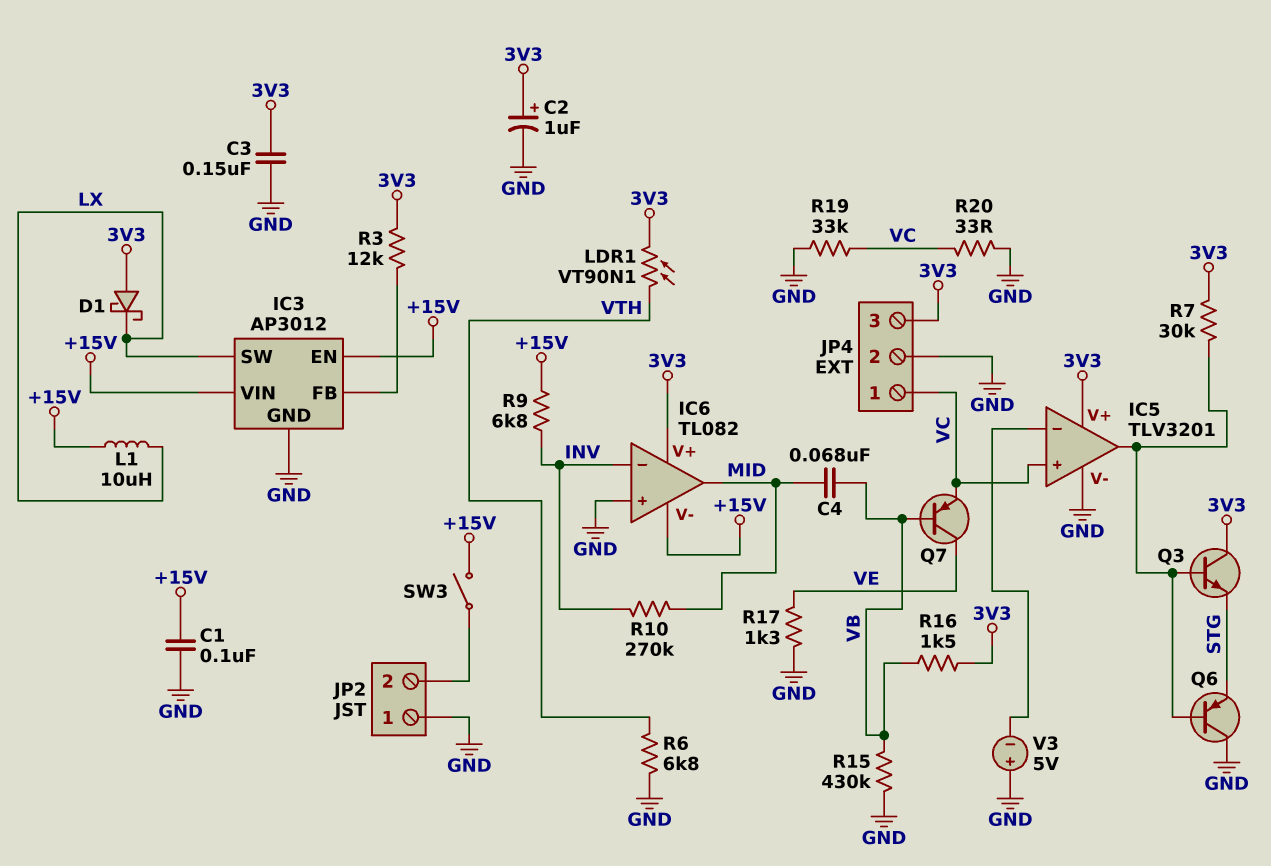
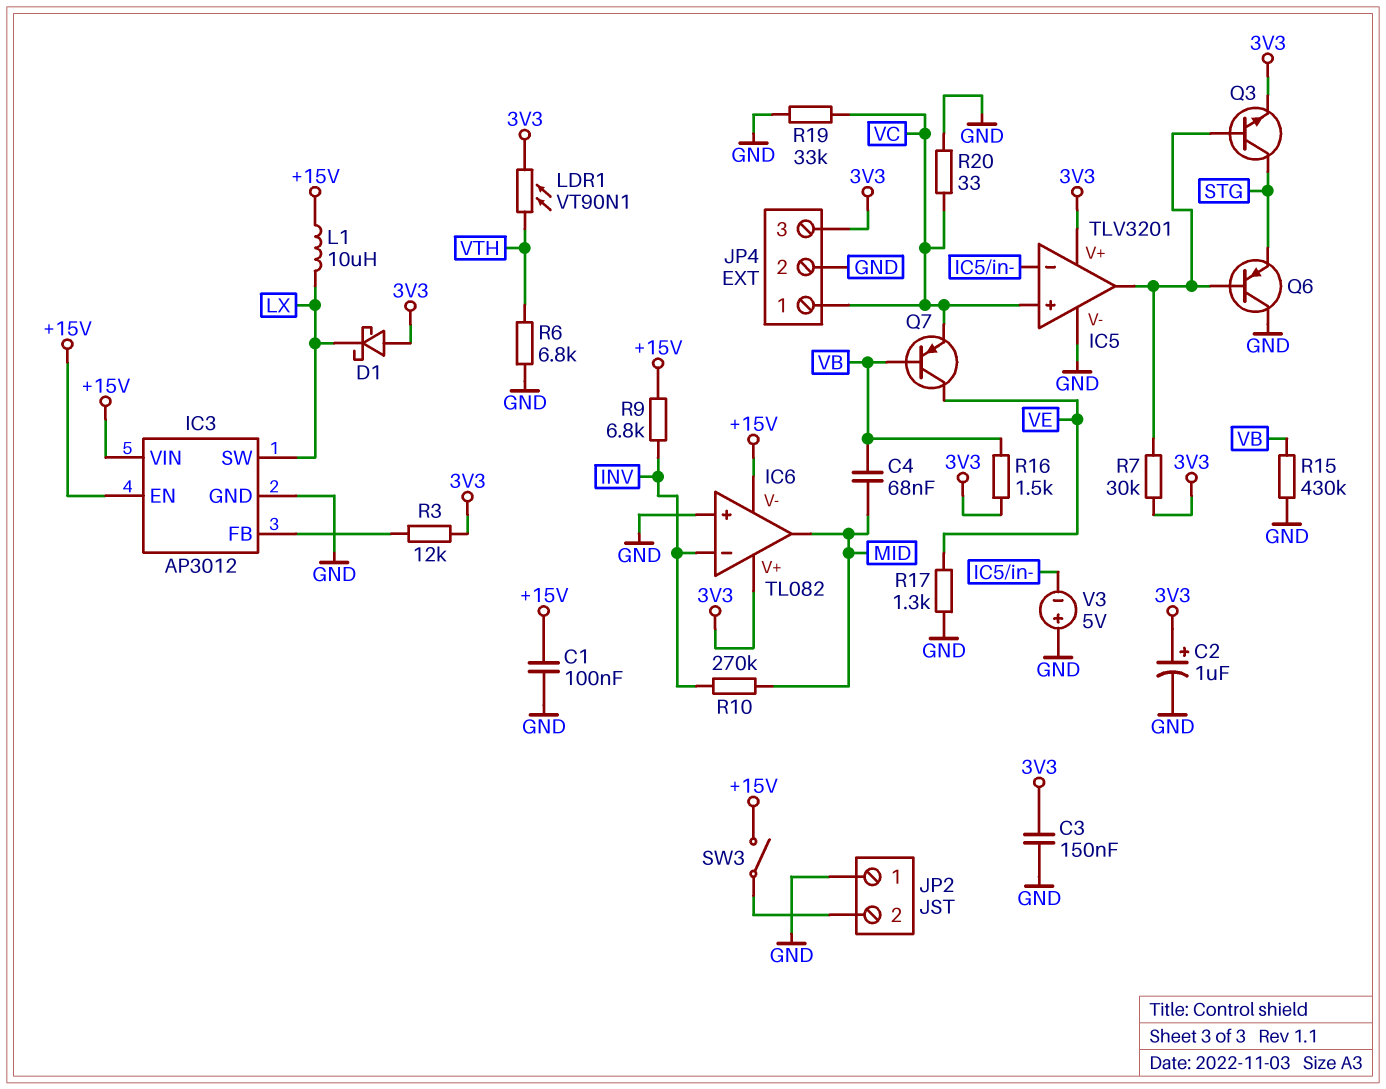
Q3: NPN (B IC5/out, C 3V3, E STG) -> NPN (B IC5/out, C STG, E 3V3)

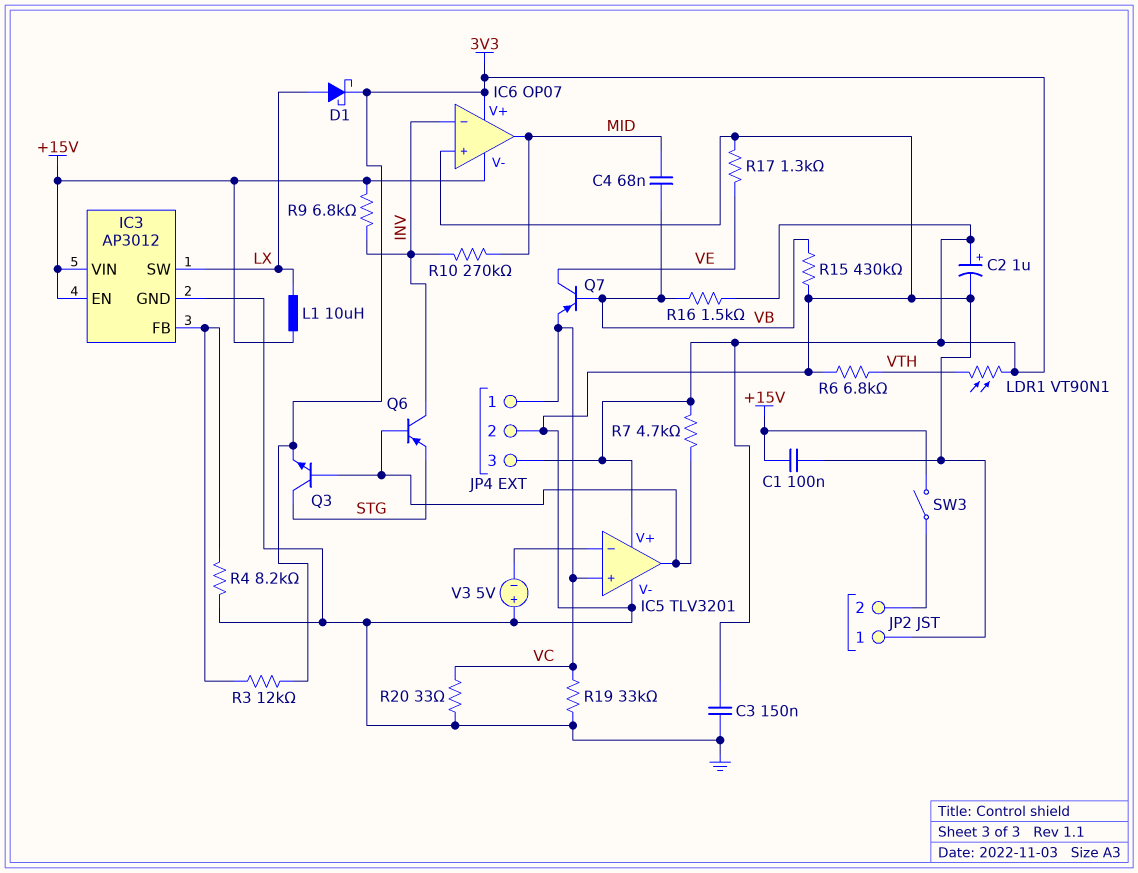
D1: schottky (A 3V3, K LX) -> schottky (A LX, K 3V3)
IC6: TL082 -> OP07
Q6: PNP (B IC5/out, C GND, E STG) -> PNP (B IC5/out, C INV, E STG)
R4: none -> 8.2k (GND, IC3/FB)
R7: 30k (3V3, IC5/out) -> 4.7k (3V3, IC5/out)

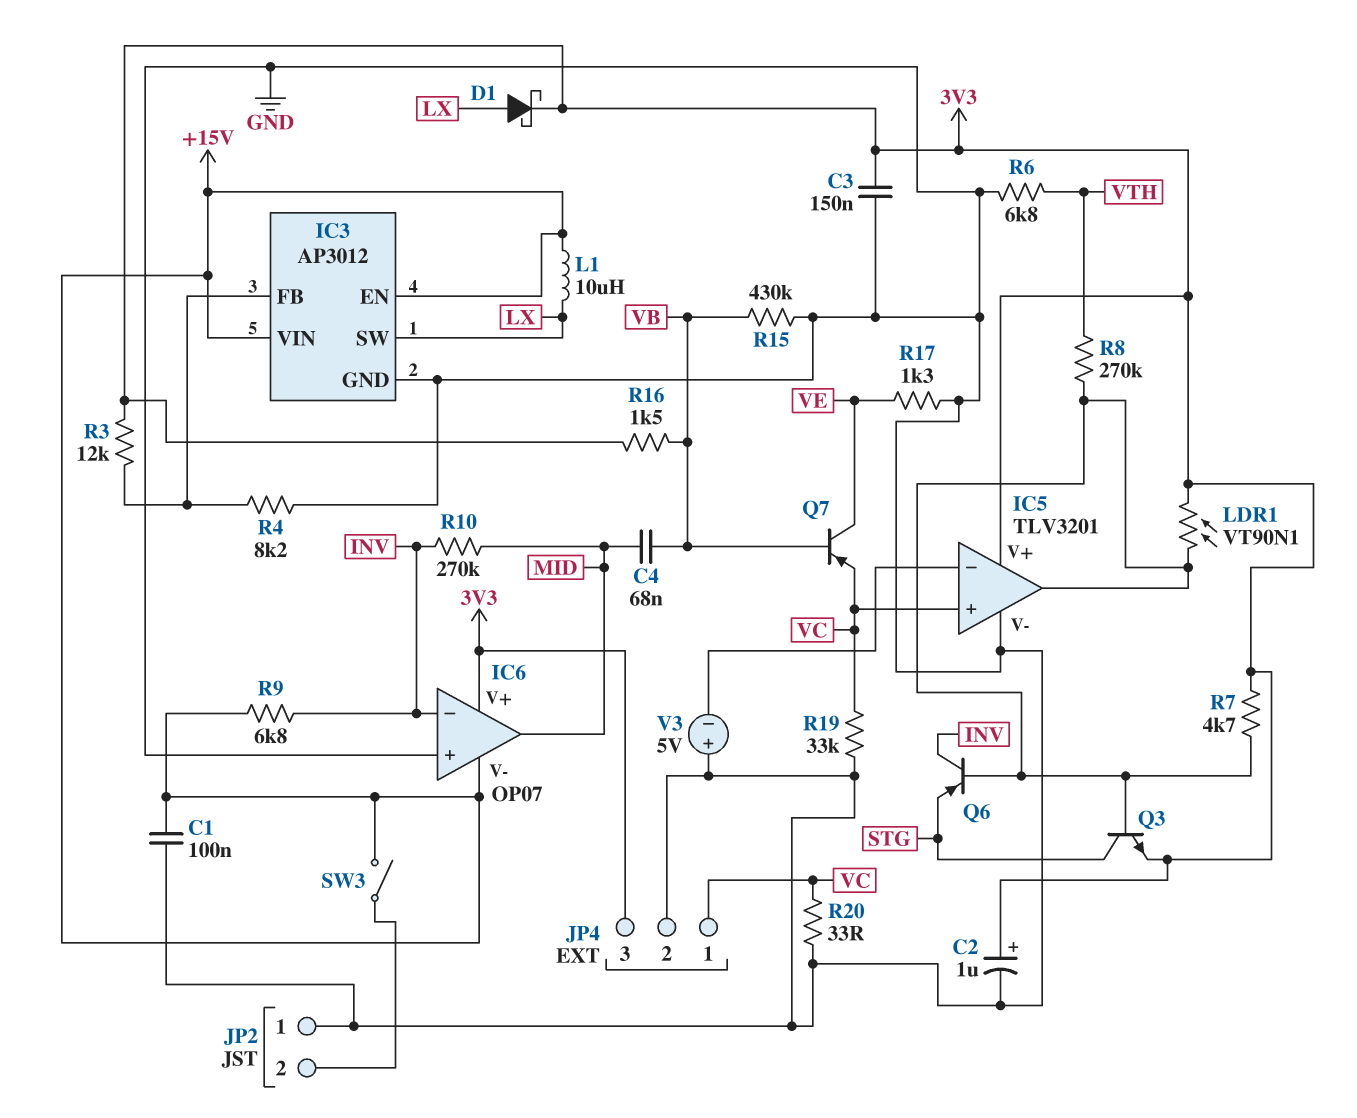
LDR1: VT90N1 (3V3, VTH) -> VT90N1 (3V3, IC5/out)
R8: none -> 270k (IC5/out, VTH)

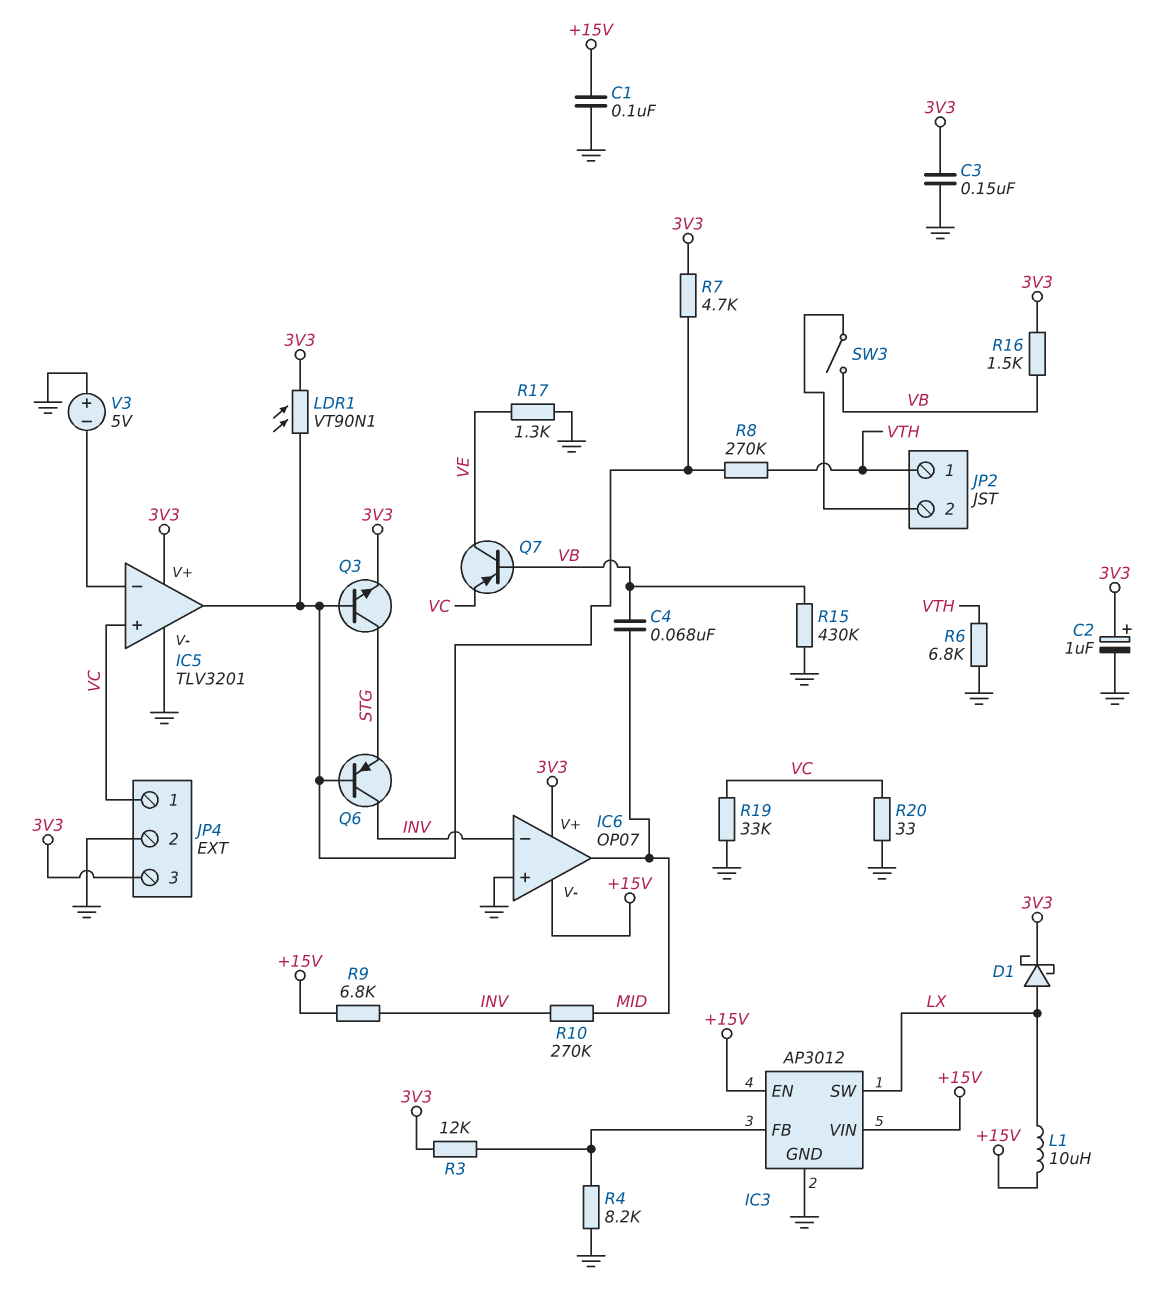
JP2 pin 1: GND -> VTH
SW3: switch (+15V, JP2/2) -> switch (JP2/2, VB)

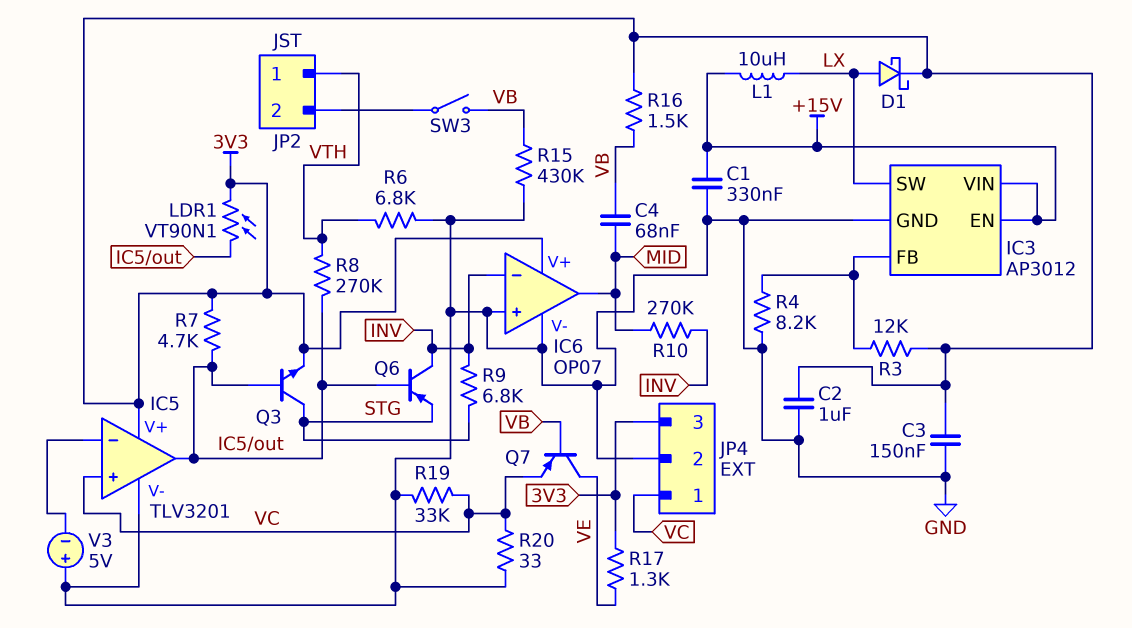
C1: 100nF (+15V, GND) -> 330nF (+15V, GND)
C2: 1uF (plus 3V3, minus GND) -> 1uF (3V3, GND)
IC6 pin V-: +15V -> GND
R9: 6.8k (+15V, INV) -> 6.8k (INV, STG)
R17: 1.3k (GND, VE) -> 1.3k (3V3, VE)

